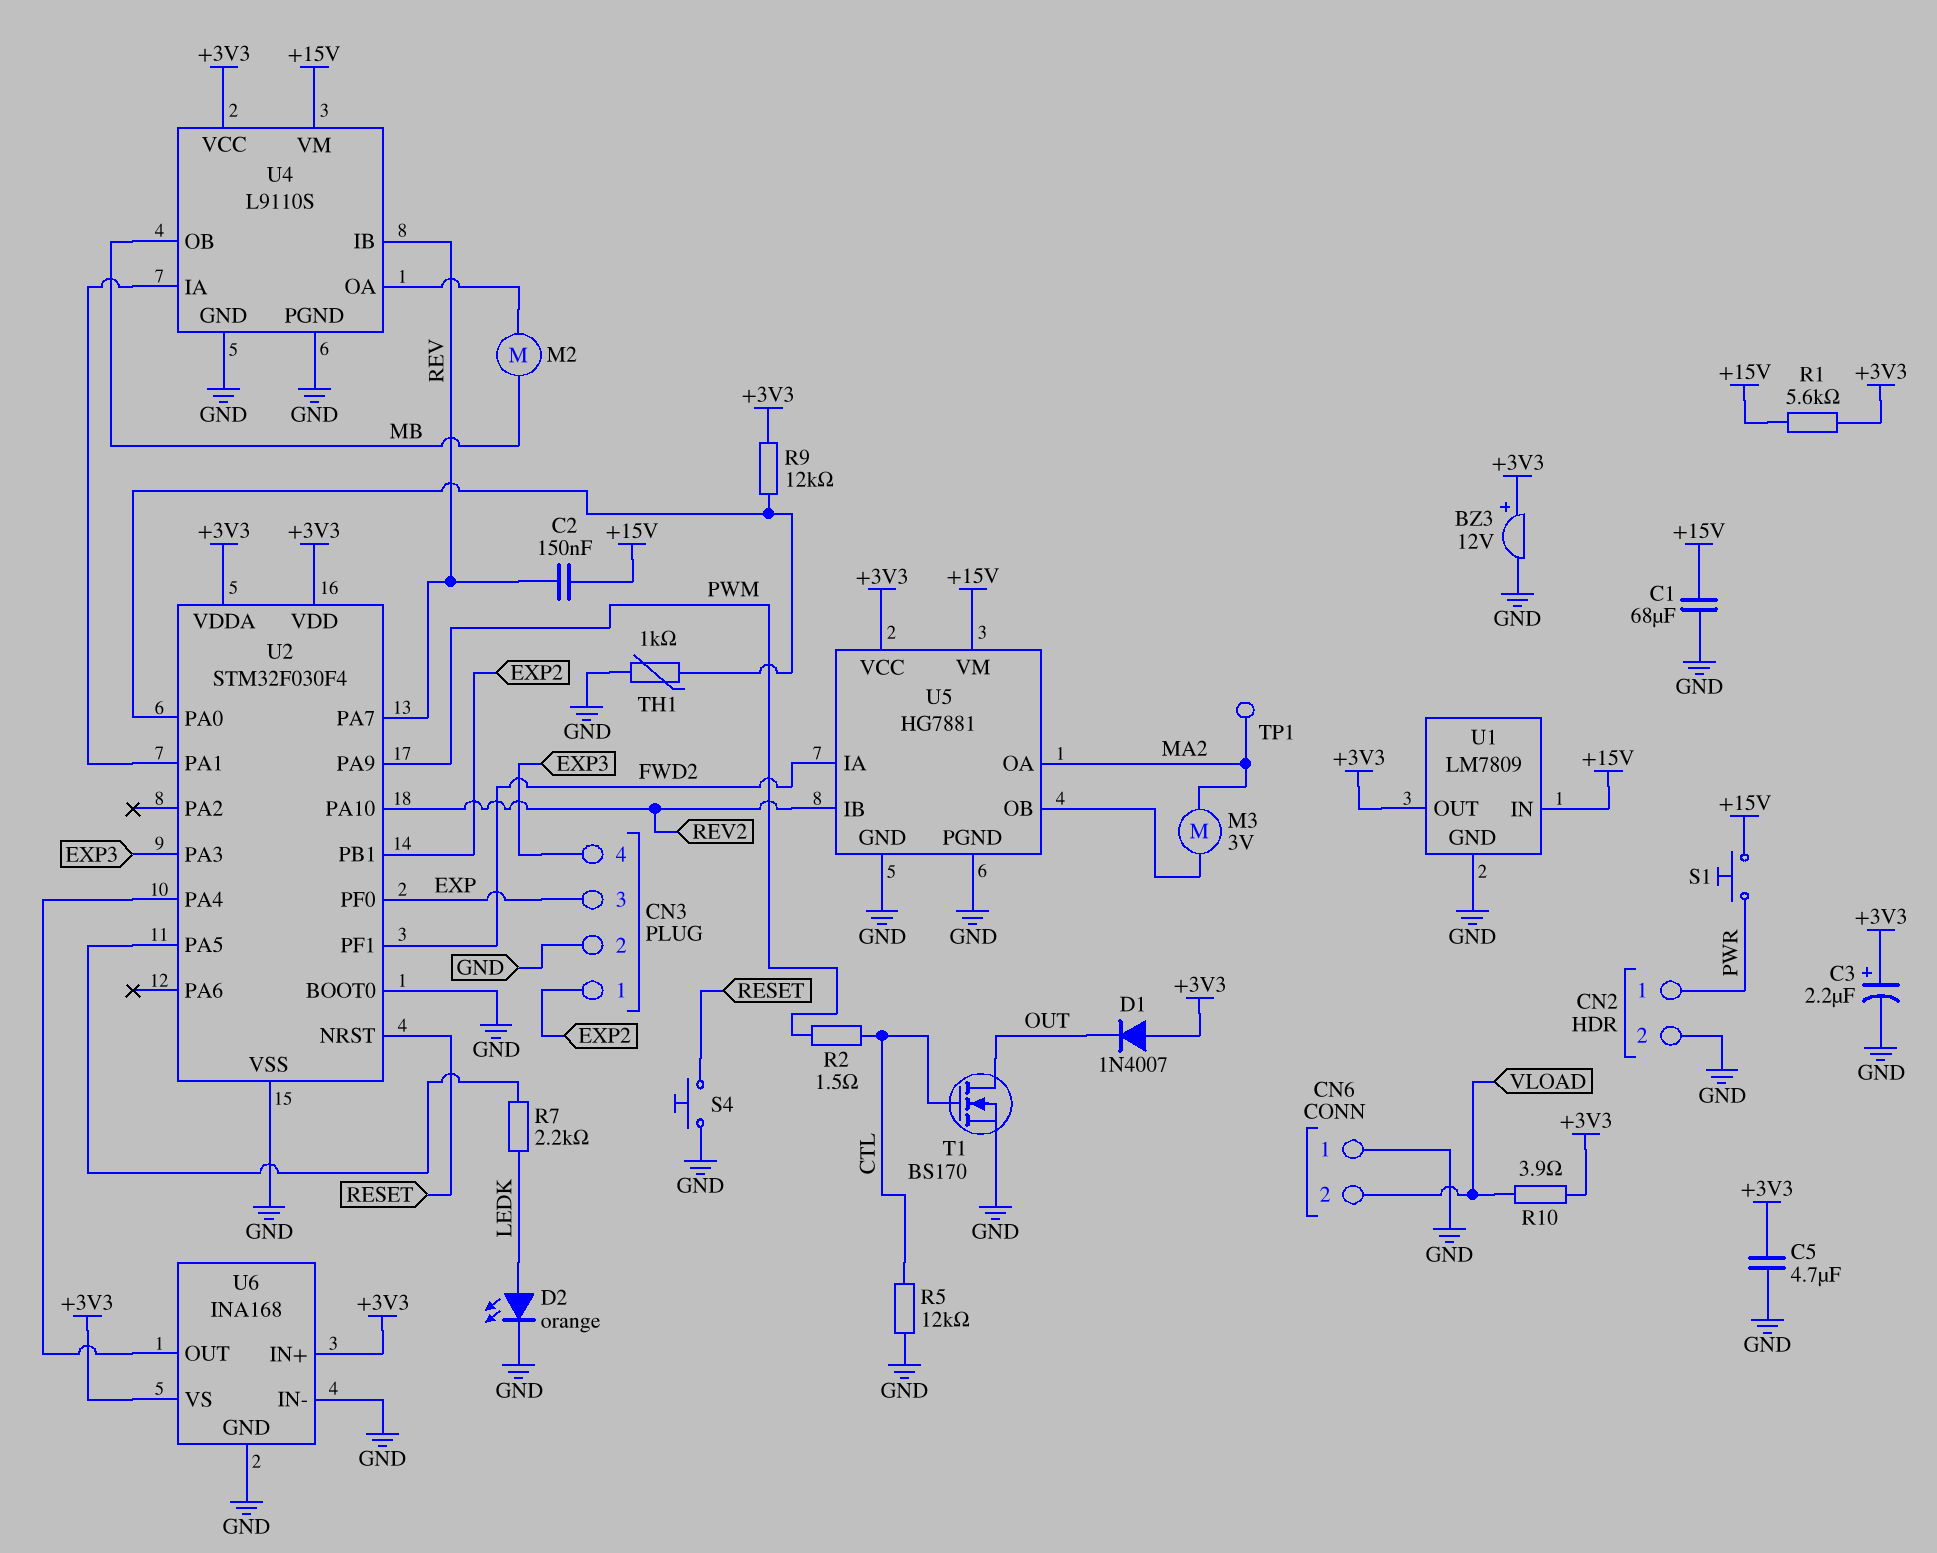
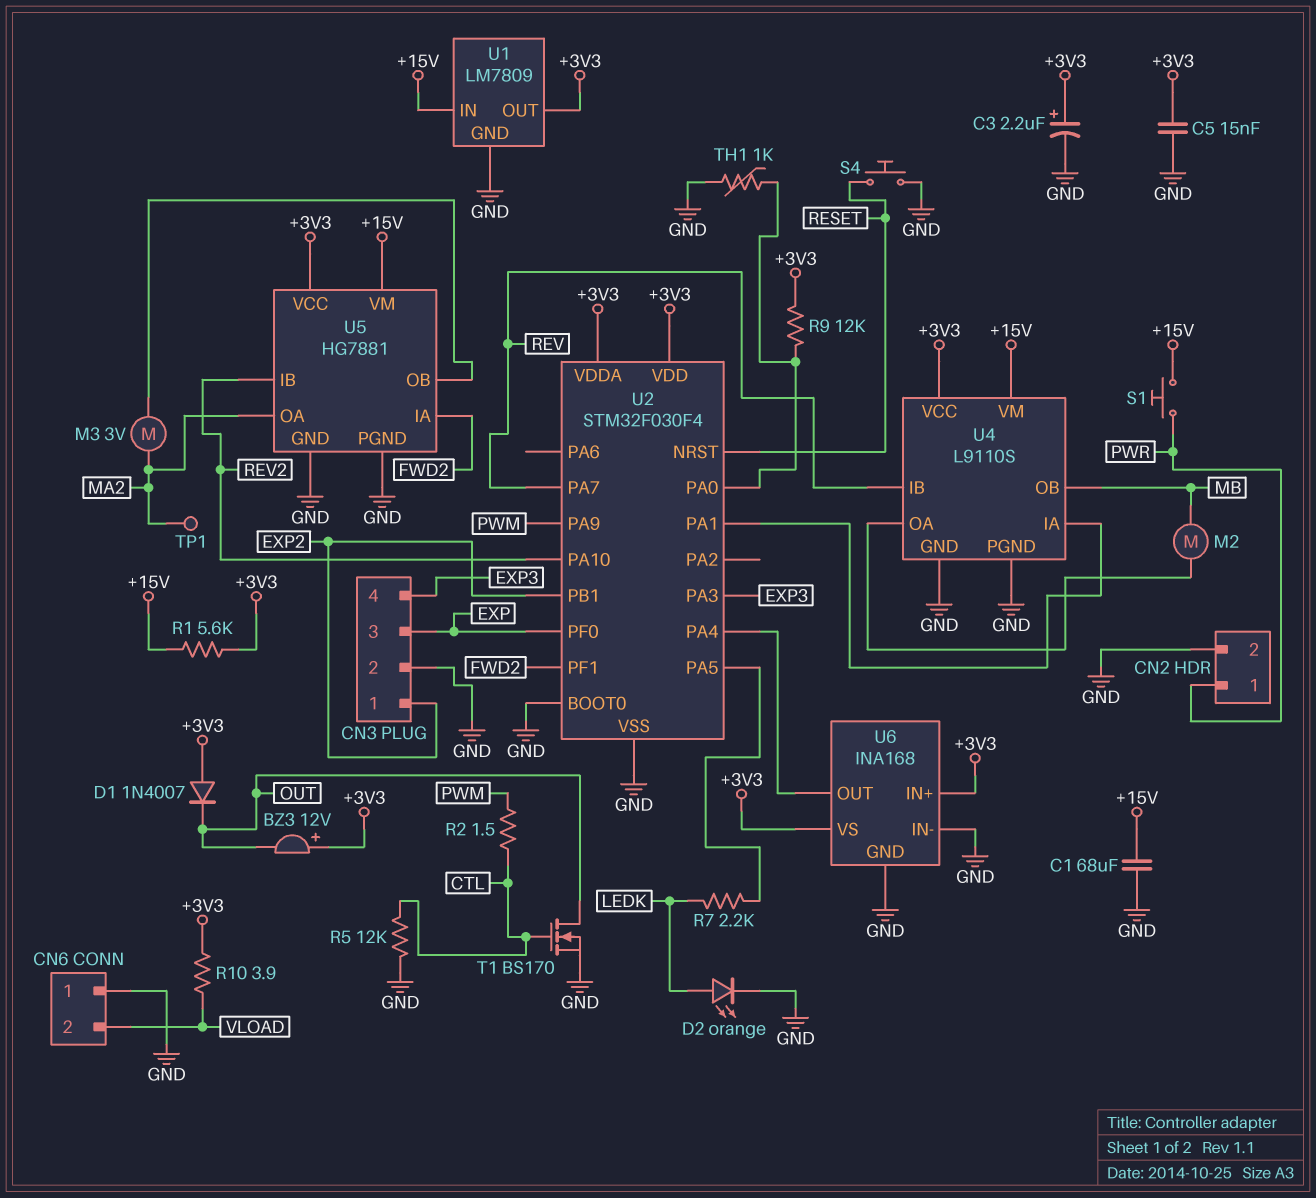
BZ3: buzzer 12V (plus +3V3, minus GND) -> buzzer 12V (plus +3V3, minus OUT)
C2: 150nF (+15V, REV) -> none
C5: 4.7uF (+3V3, GND) -> 15nF (+3V3, GND)

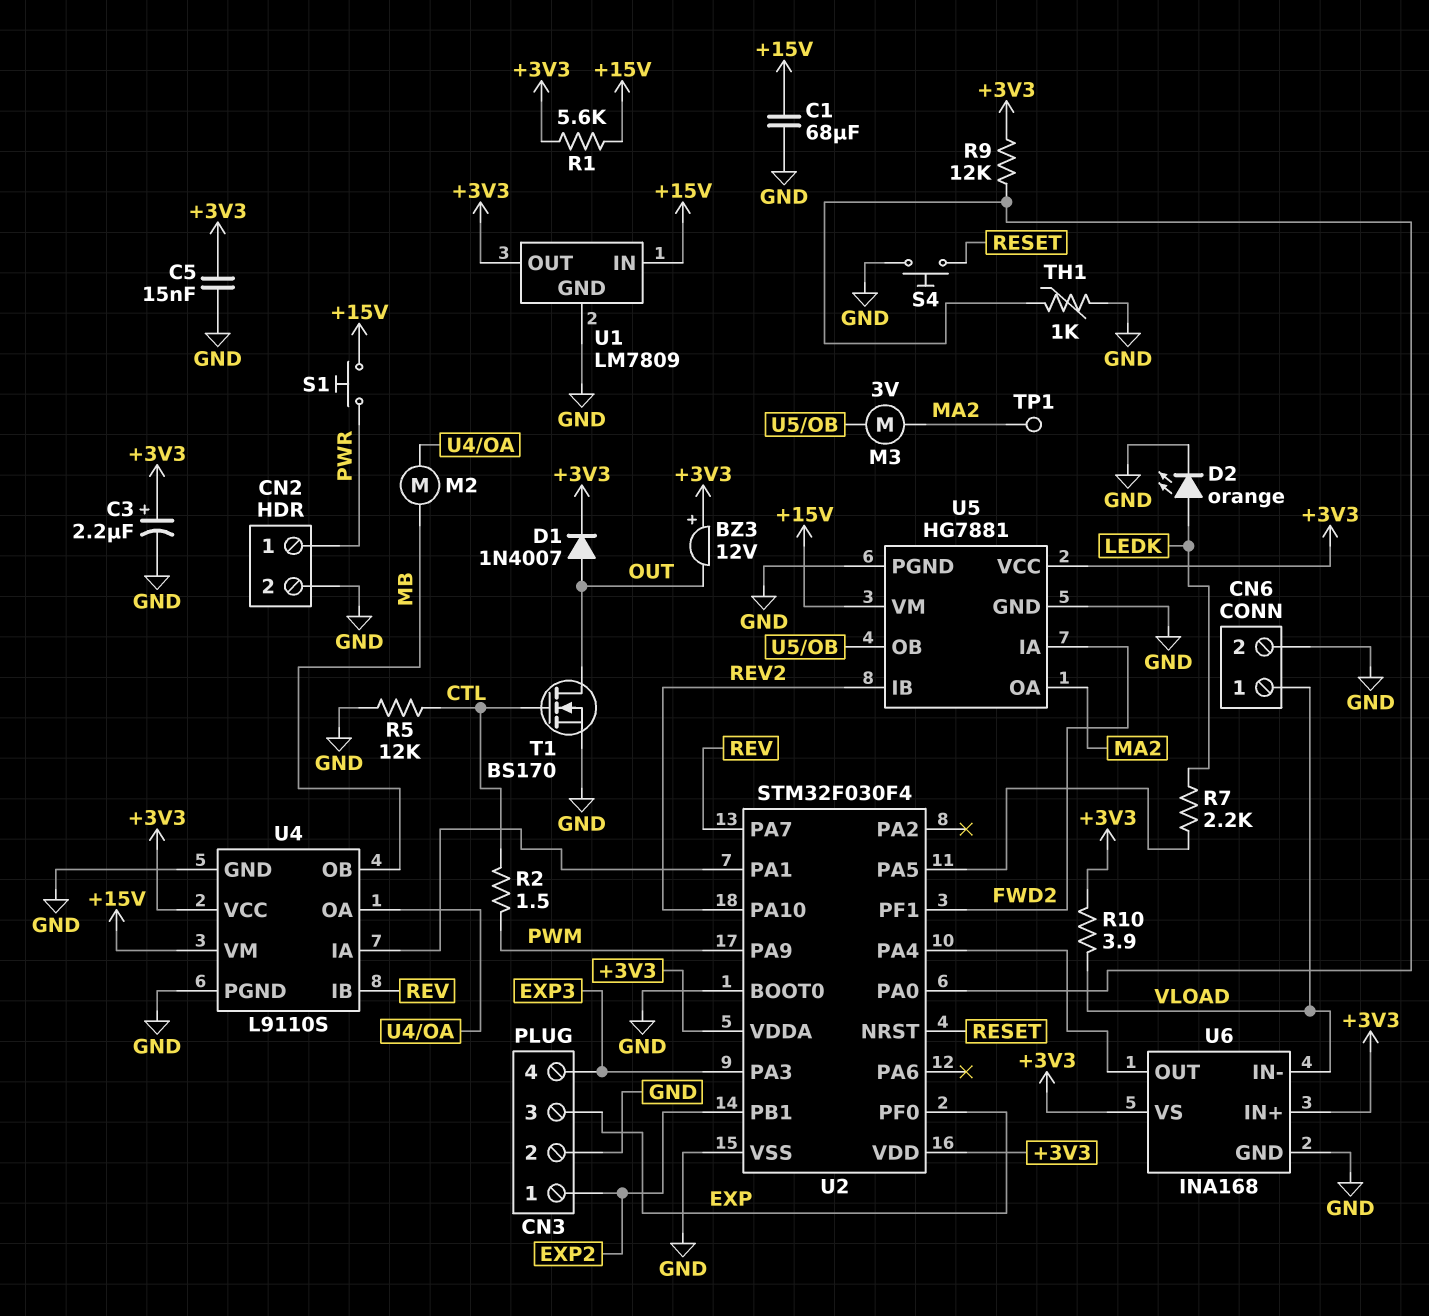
CN6 pin 1: GND -> VLOAD
CN6 pin 2: VLOAD -> GND
D1: diode 1N4007 (A +3V3, K OUT) -> diode 1N4007 (A OUT, K +3V3)
U6 pin IN-: GND -> VLOAD

